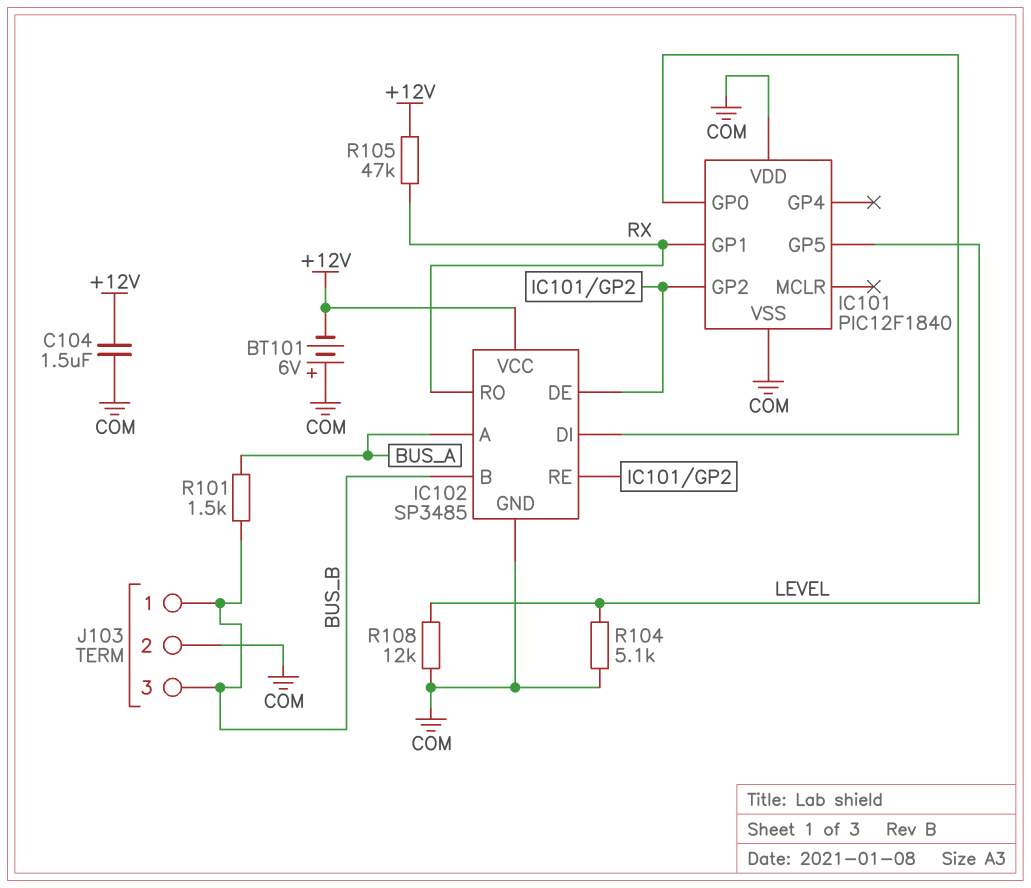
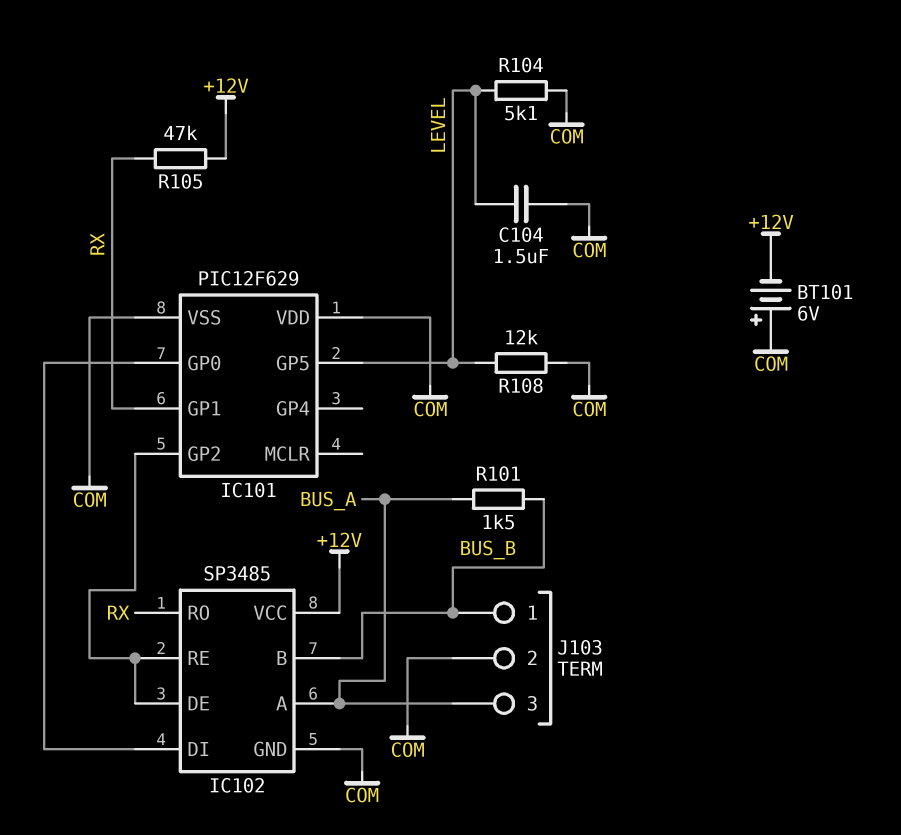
C104: 1.5uF (+12V, COM) -> 1.5uF (COM, LEVEL)
IC101: PIC12F1840 -> PIC12F629
J103 pin 3: BUS_B -> BUS_A

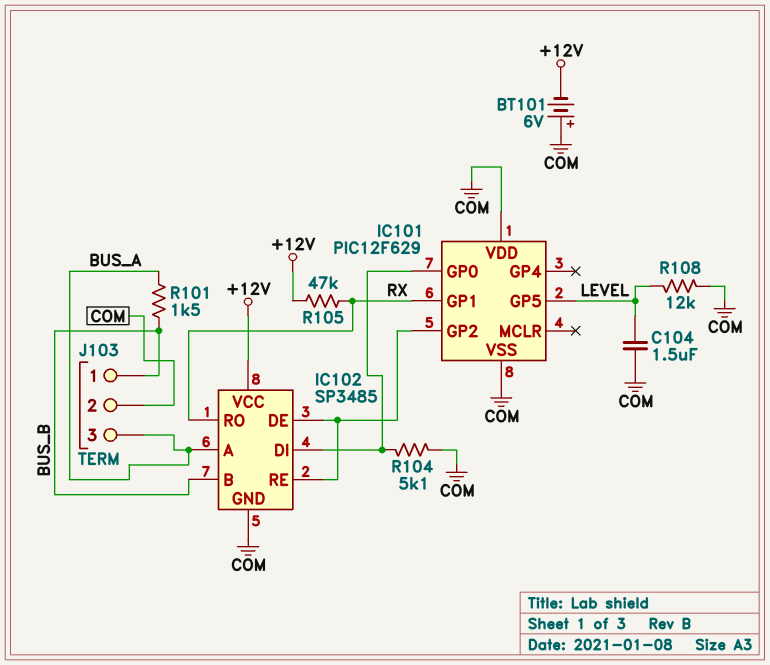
R104: 5.1k (COM, LEVEL) -> 5.1k (COM, IC101/GP0)

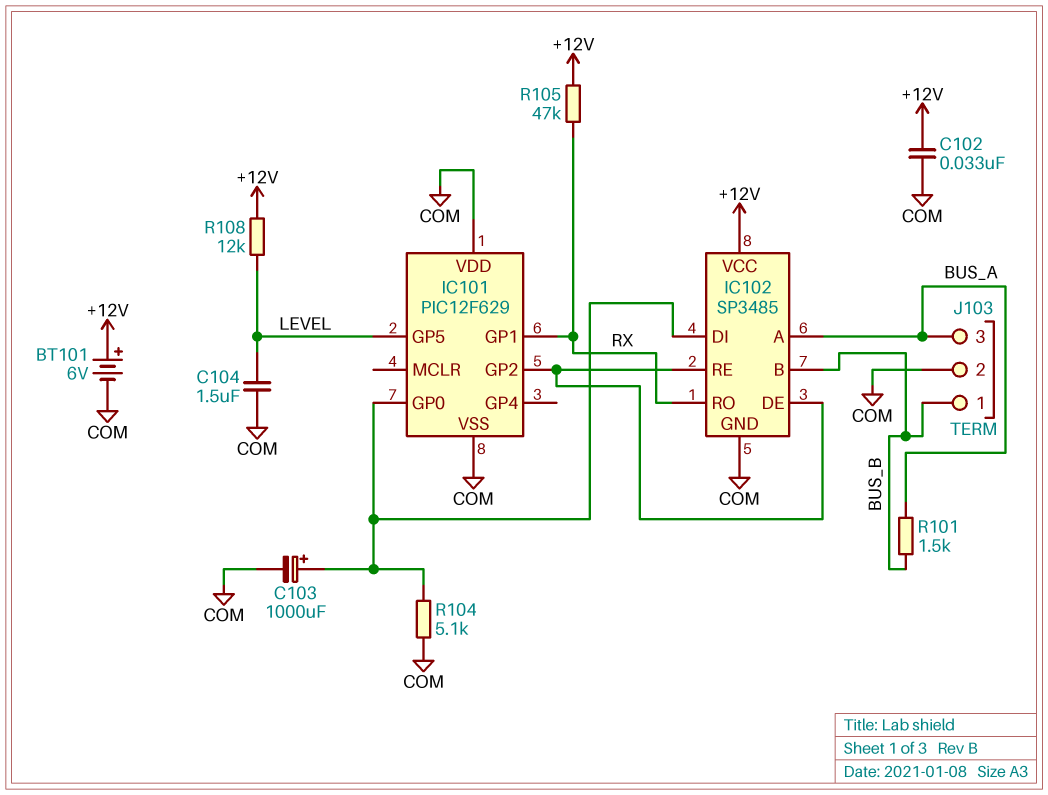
BT101: 6V (plus COM, minus +12V) -> 6V (plus +12V, minus COM)
C102: none -> 33nF (+12V, COM)
C103: none -> 1000uF (plus IC101/GP0, minus COM)
R108: 12k (COM, LEVEL) -> 12k (+12V, LEVEL)

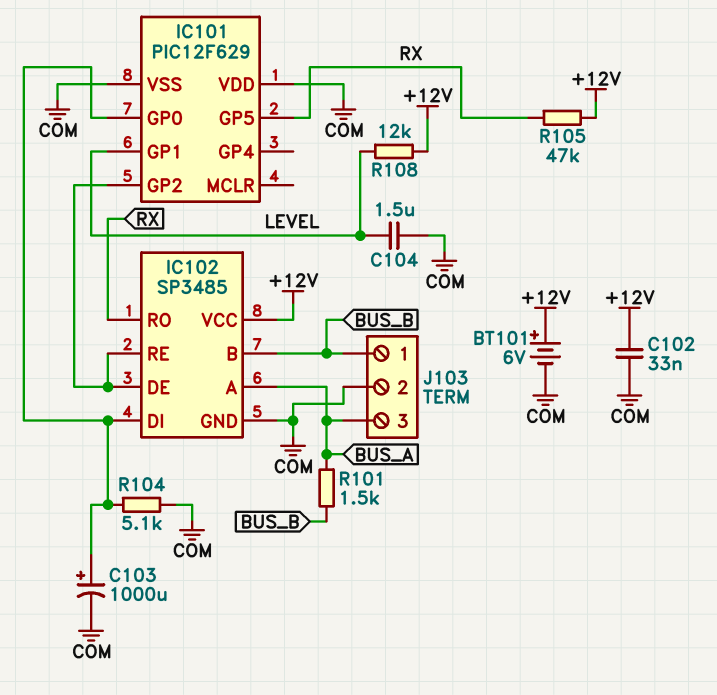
IC101 pin GP1: RX -> LEVEL
IC101 pin GP5: LEVEL -> RX

